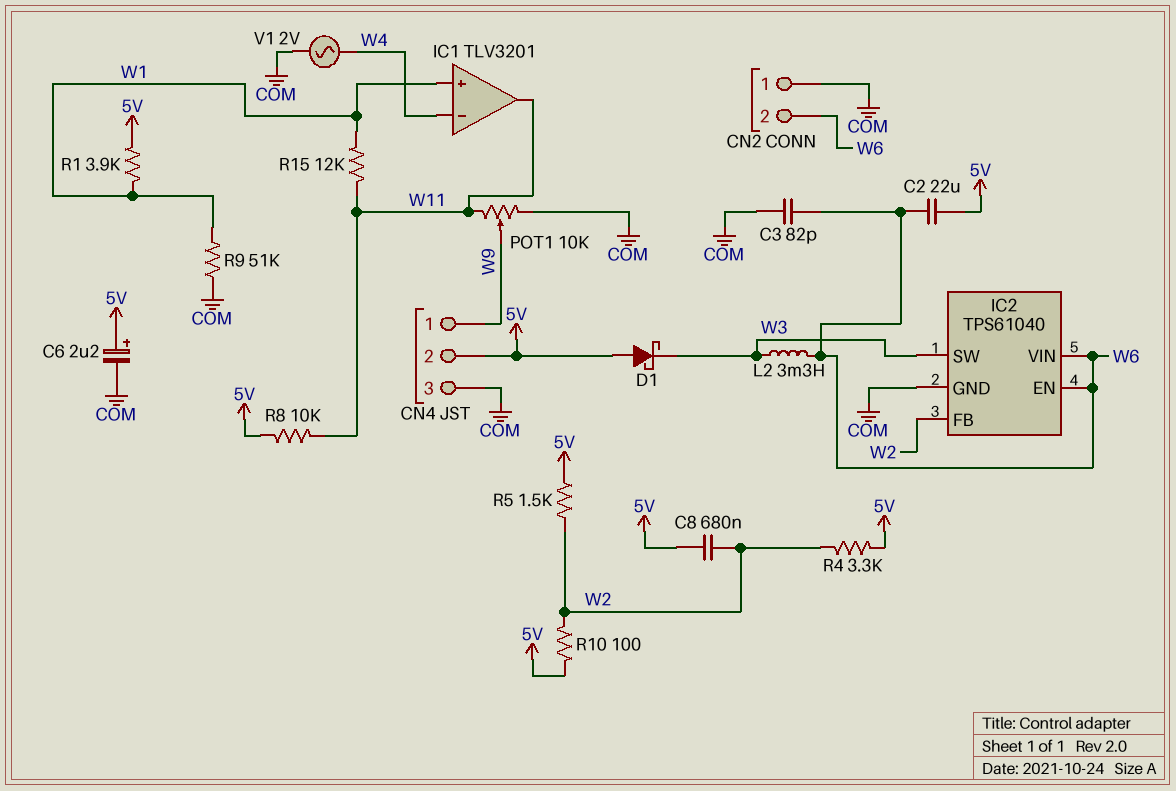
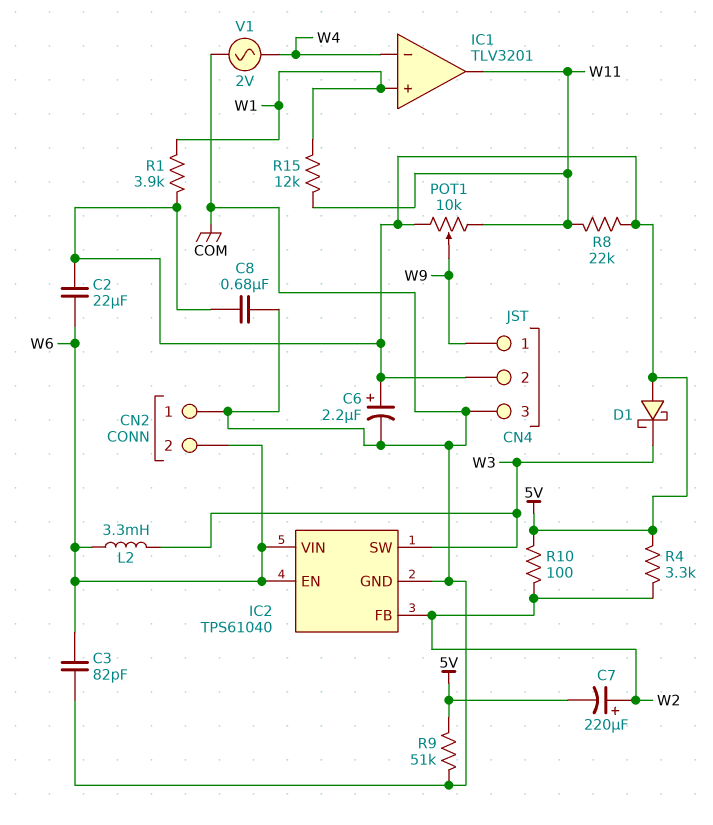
C7: none -> 220uF (plus W2, minus 5V)
C8: 680nF (5V, W2) -> 680nF (5V, COM)
POT1: 10k (COM, W11, wiper W9) -> 10k (5V, W11, wiper W9)
R5: 1.5k (5V, W2) -> none
R8: 10k (5V, W11) -> 22k (5V, W11)
R9: 51k (COM, W1) -> 51k (5V, COM)

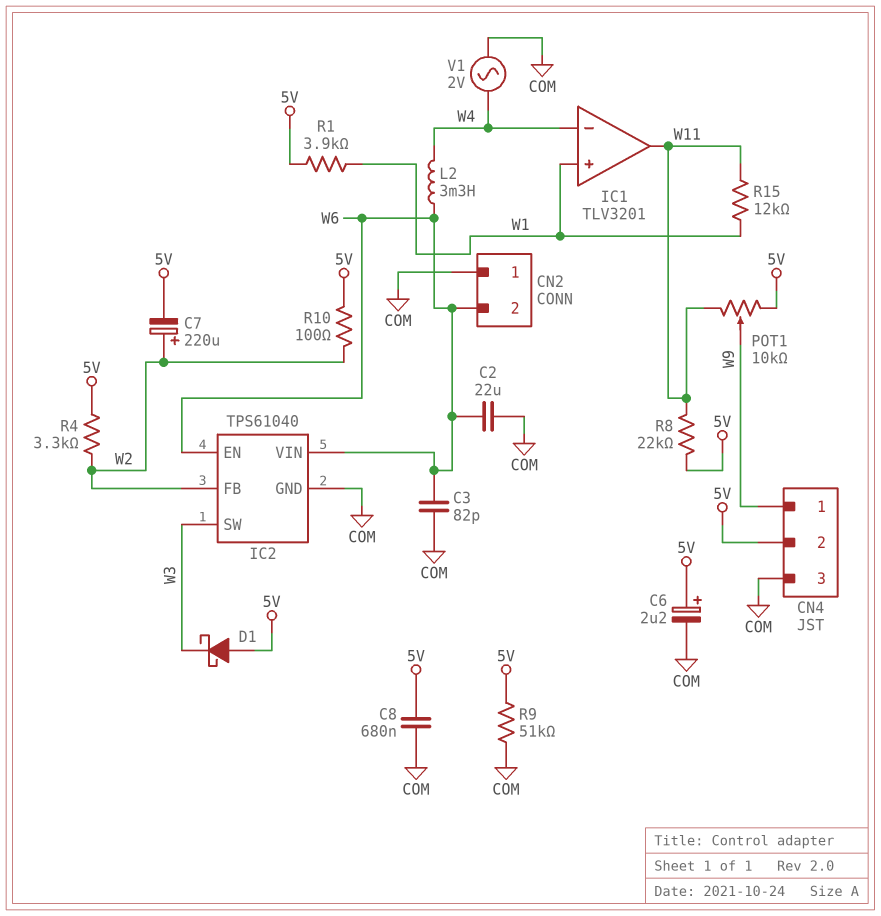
C2: 22uF (5V, W6) -> 22uF (COM, W6)
L2: 3.3mH (W3, W6) -> 3.3mH (W4, W6)

